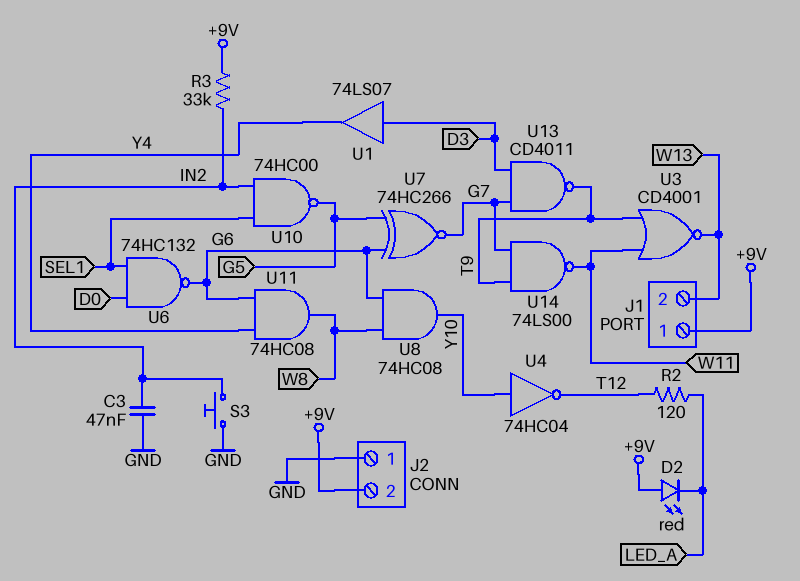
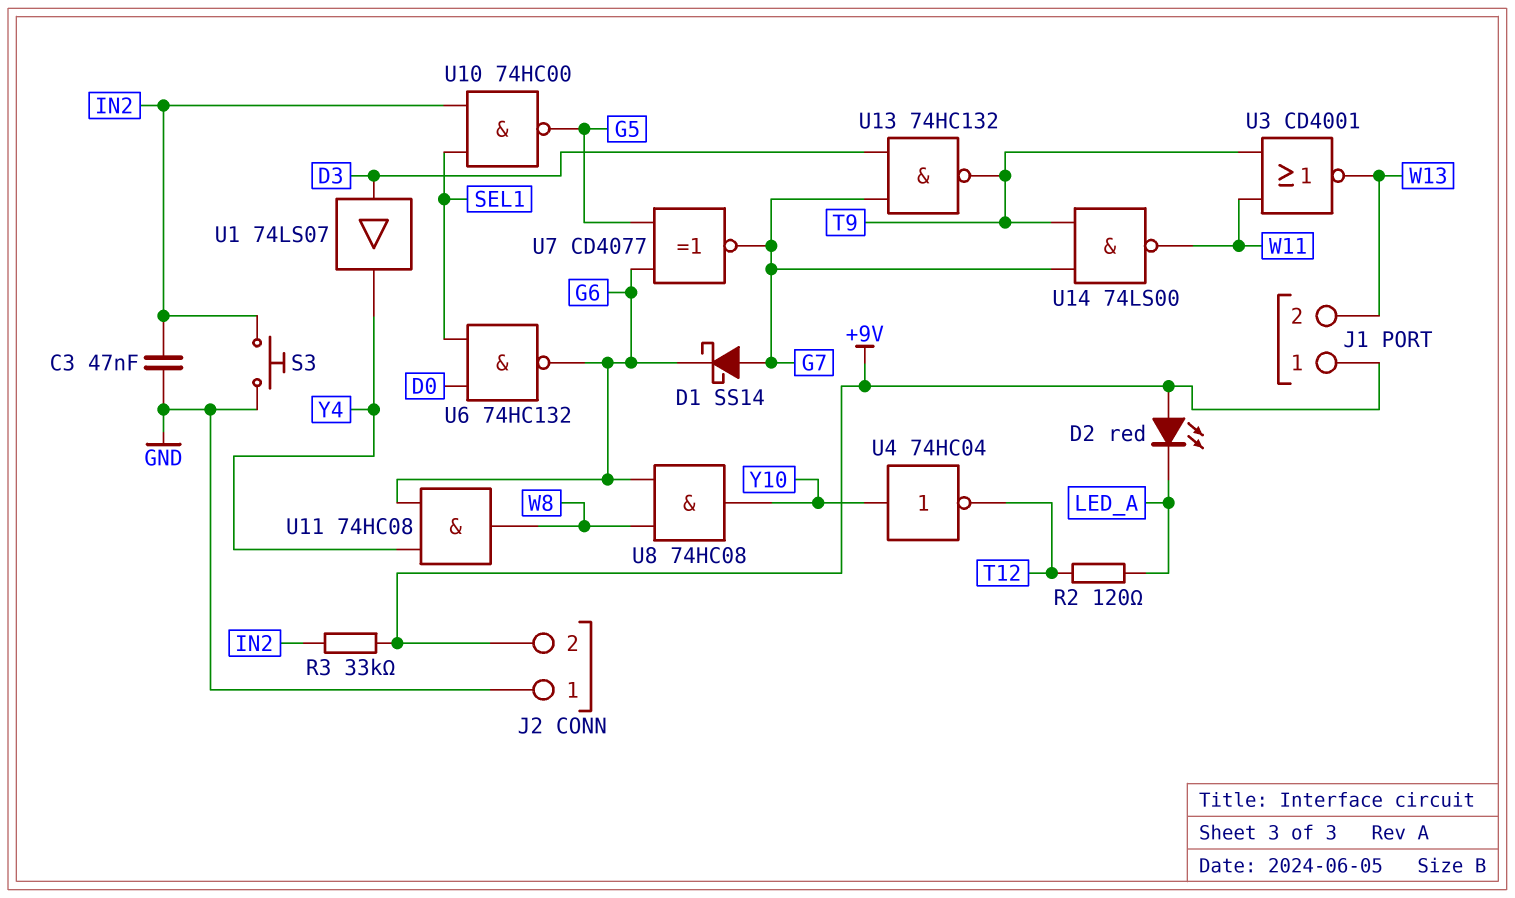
D1: none -> schottky SS14 (A G7, K G6)
U7: XNOR 74HC266 (in G5, in G6, out G7) -> XNOR CD4077 (in G5, in G6, out G7)
U13: NAND CD4011 (in D3, in G7, out T9) -> NAND 74HC132 (in D3, in G7, out T9)

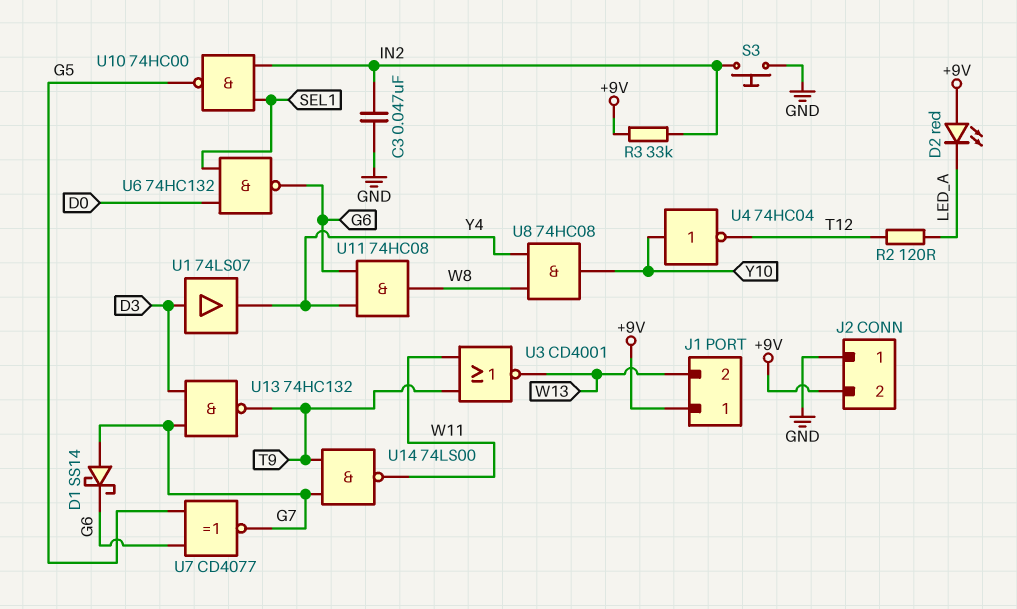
U8: AND 74HC08 (in G6, in W8, out Y10) -> AND 74HC08 (in W8, in Y4, out Y10)

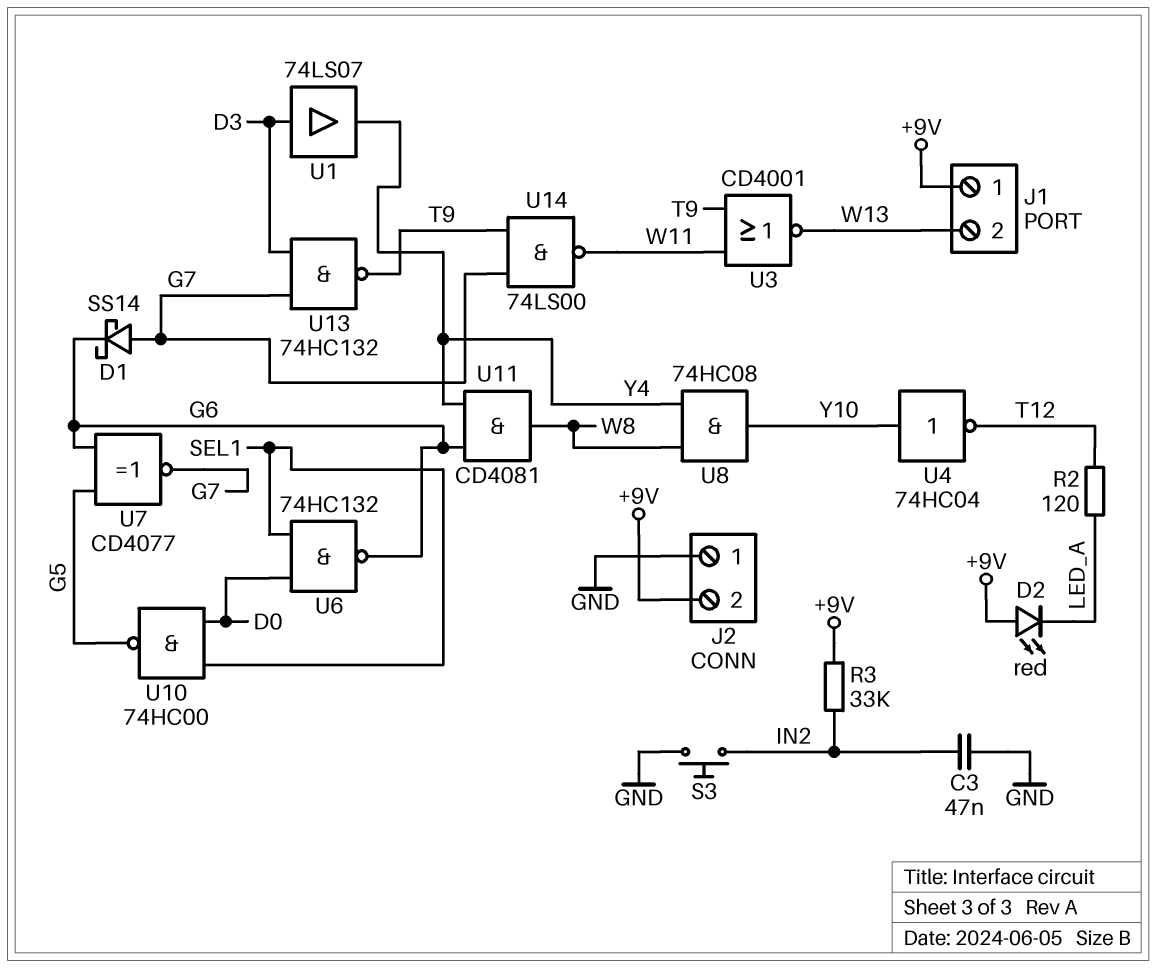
U10: NAND 74HC00 (in IN2, in SEL1, out G5) -> NAND 74HC00 (in D0, in SEL1, out G5)
U11: AND 74HC08 (in G6, in Y4, out W8) -> AND CD4081 (in G6, in Y4, out W8)

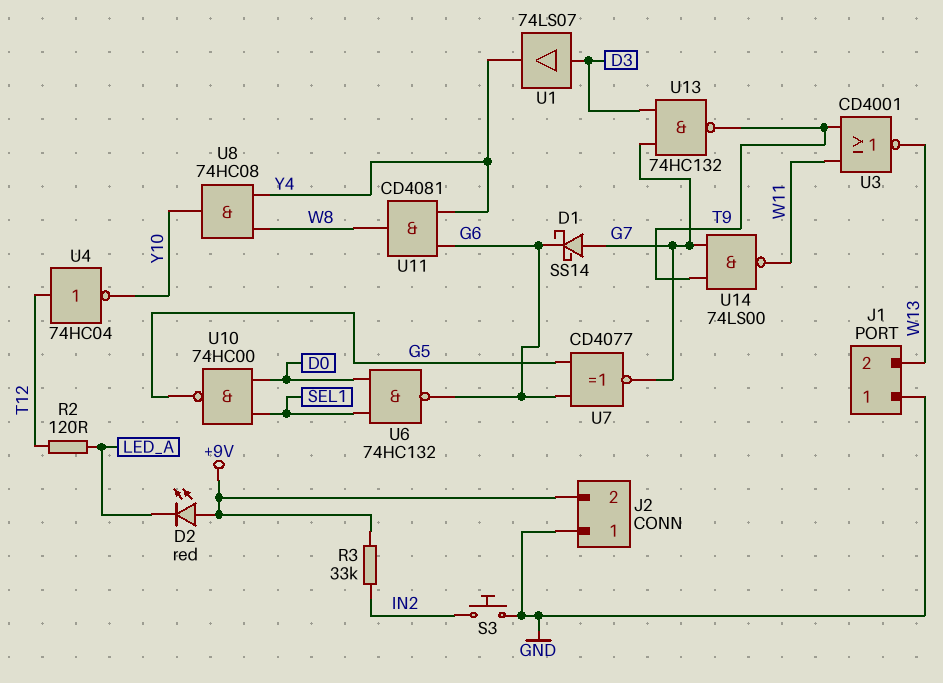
C3: 47nF (GND, IN2) -> none
J1 pin 1: +9V -> GND
U4: NOT 74HC04 (in Y10, out T12) -> NOT 74HC04 (in T12, out Y10)

